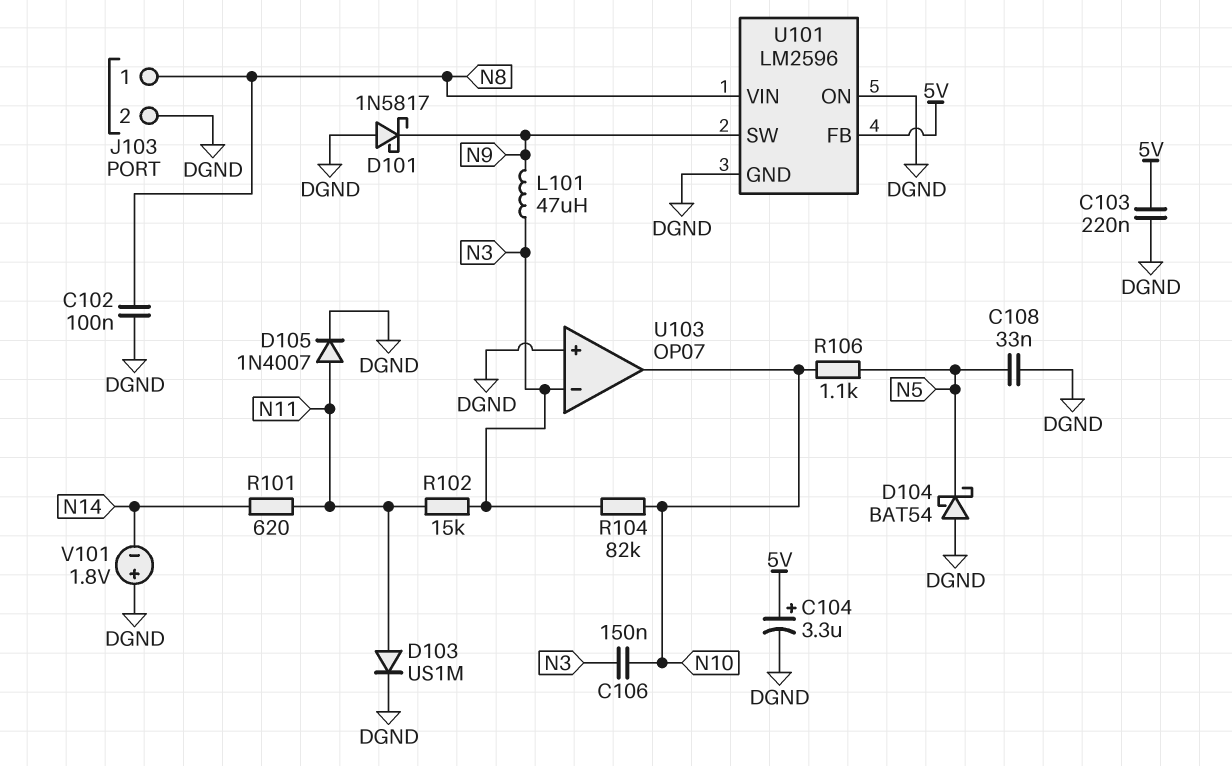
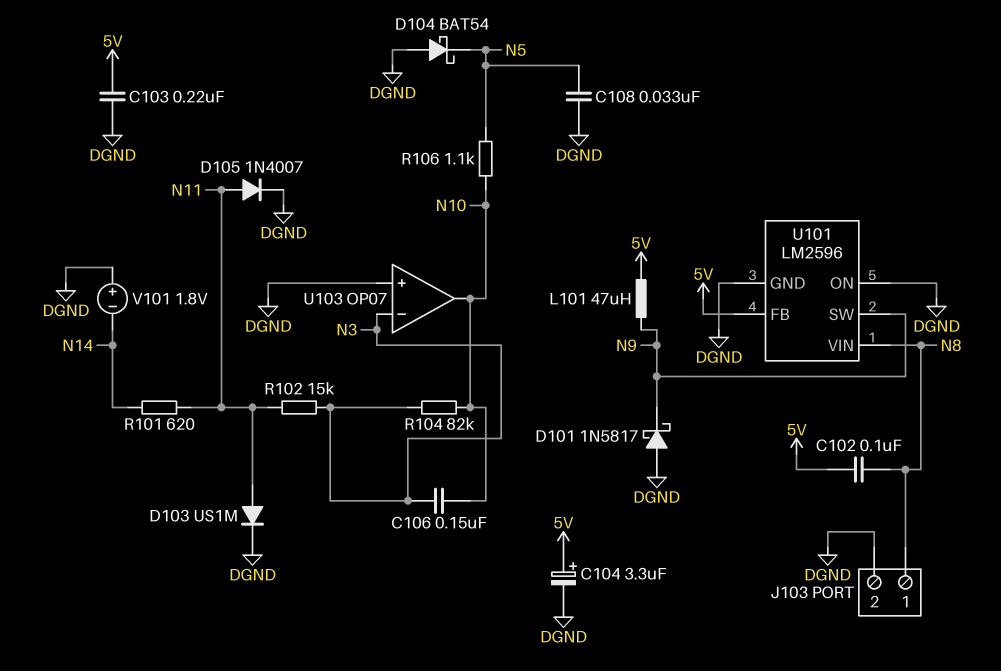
C102: 100nF (DGND, N8) -> 100nF (5V, N8)
L101: 47uH (N3, N9) -> 47uH (5V, N9)

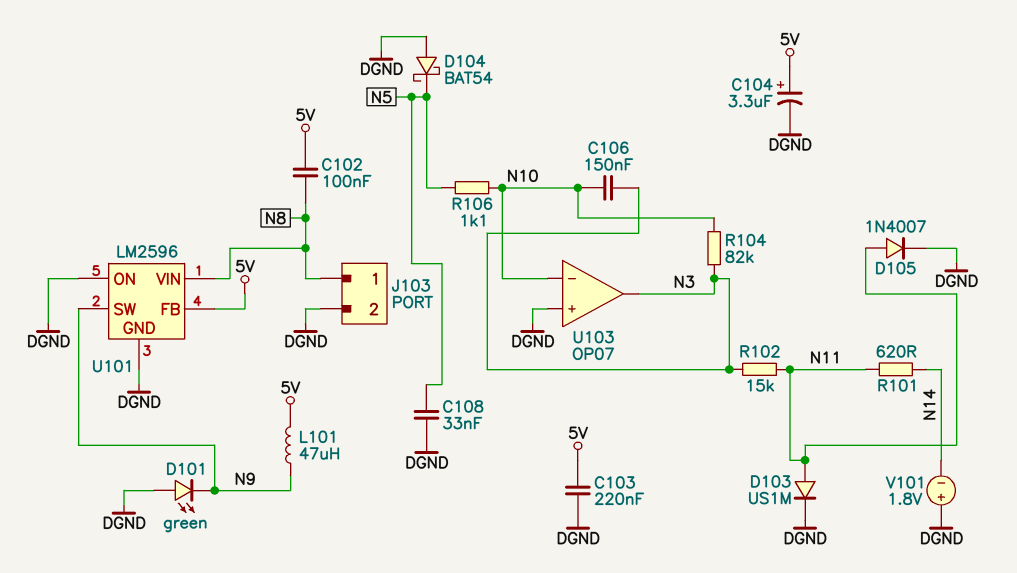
D101: schottky 1N5817 (A DGND, K N9) -> LED green (A DGND, K N9)
U103 pin in-: N3 -> N10
U103 pin out: N10 -> N3

